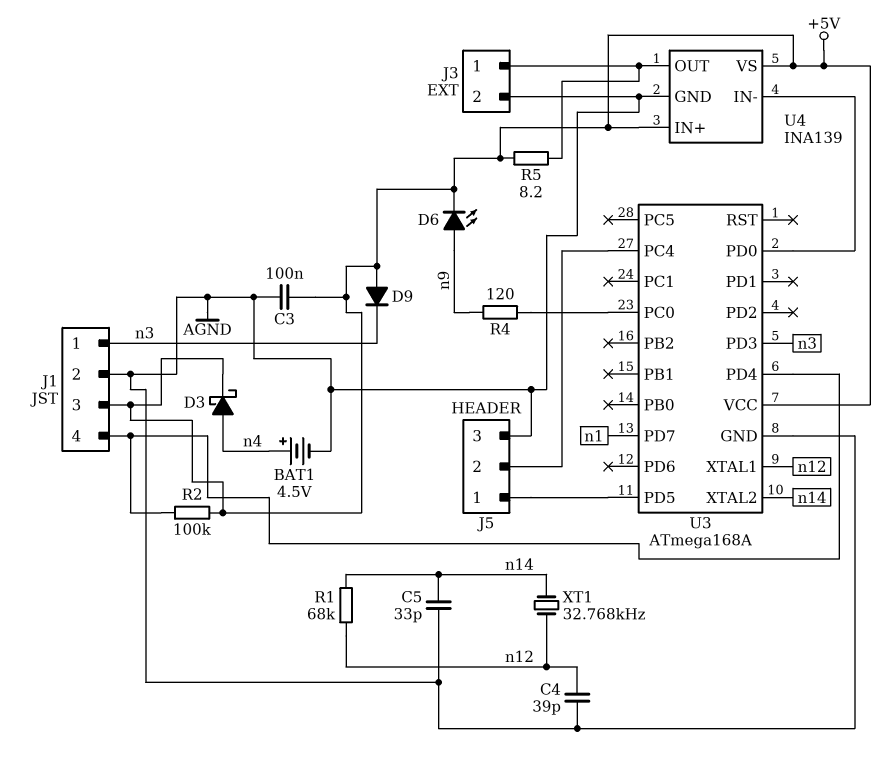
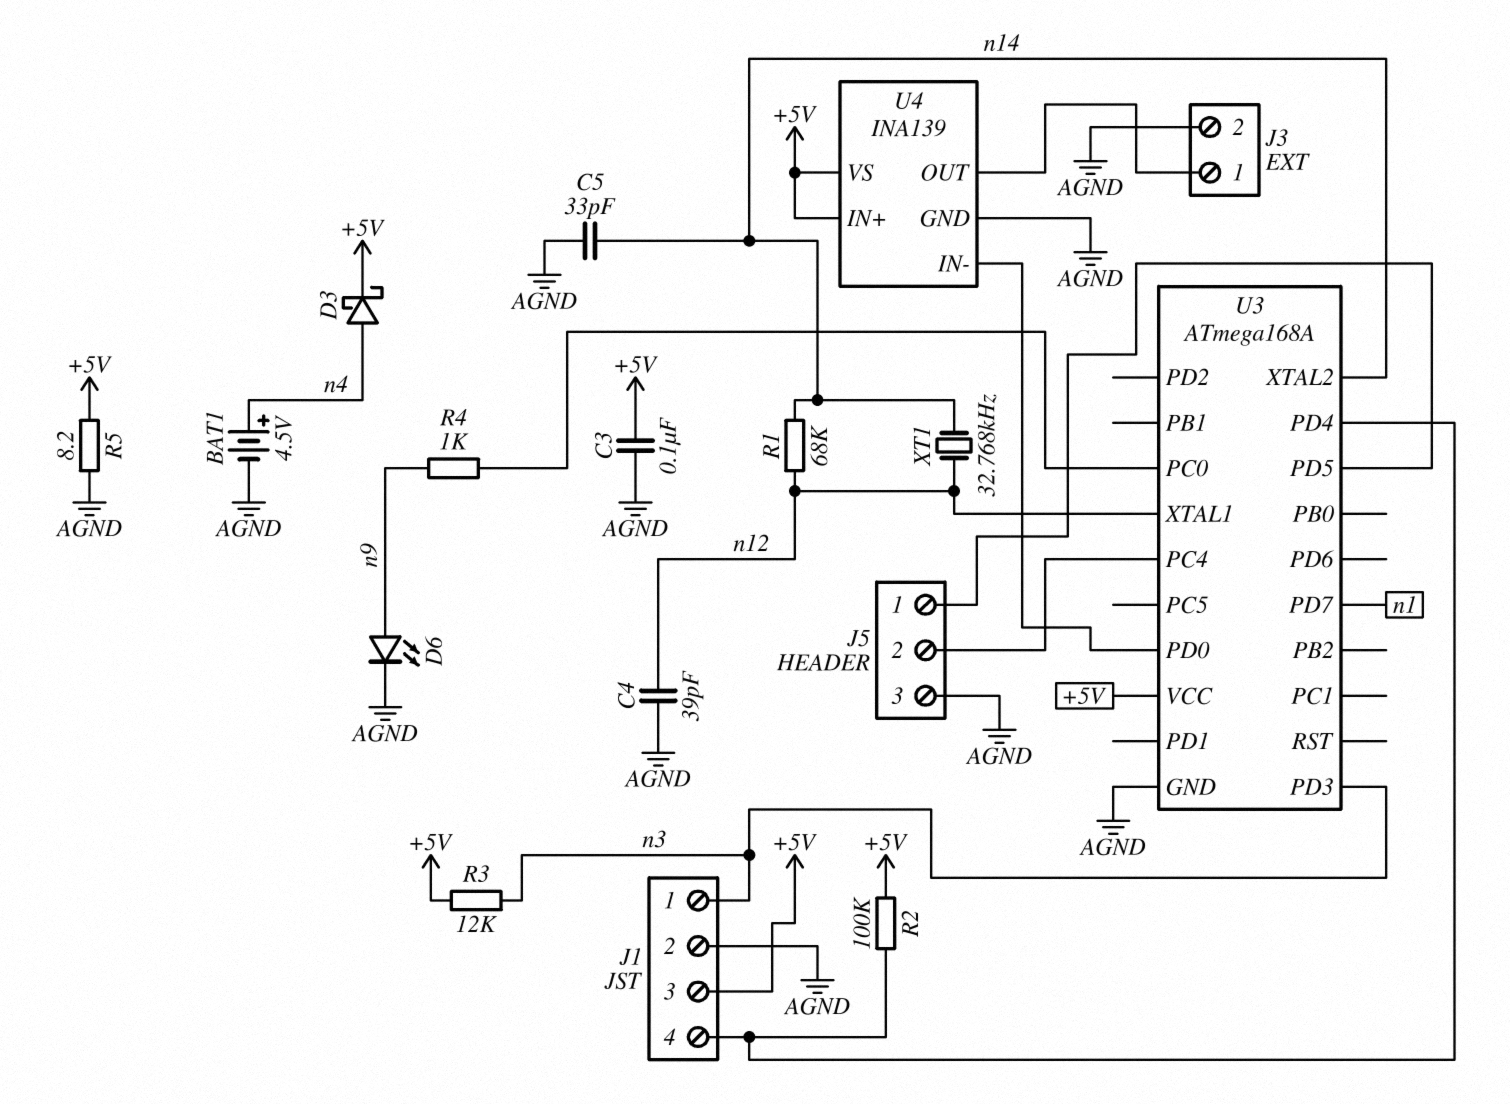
D6: LED (A n9, K +5V) -> LED (A n9, K AGND)
D9: diode (A +5V, K n3) -> none
R3: none -> 12k (+5V, n3)
R4: 120 (U3/PC0, n9) -> 1k (U3/PC0, n9)
R5: 8.2 (+5V, J3/1) -> 8.2 (+5V, AGND)

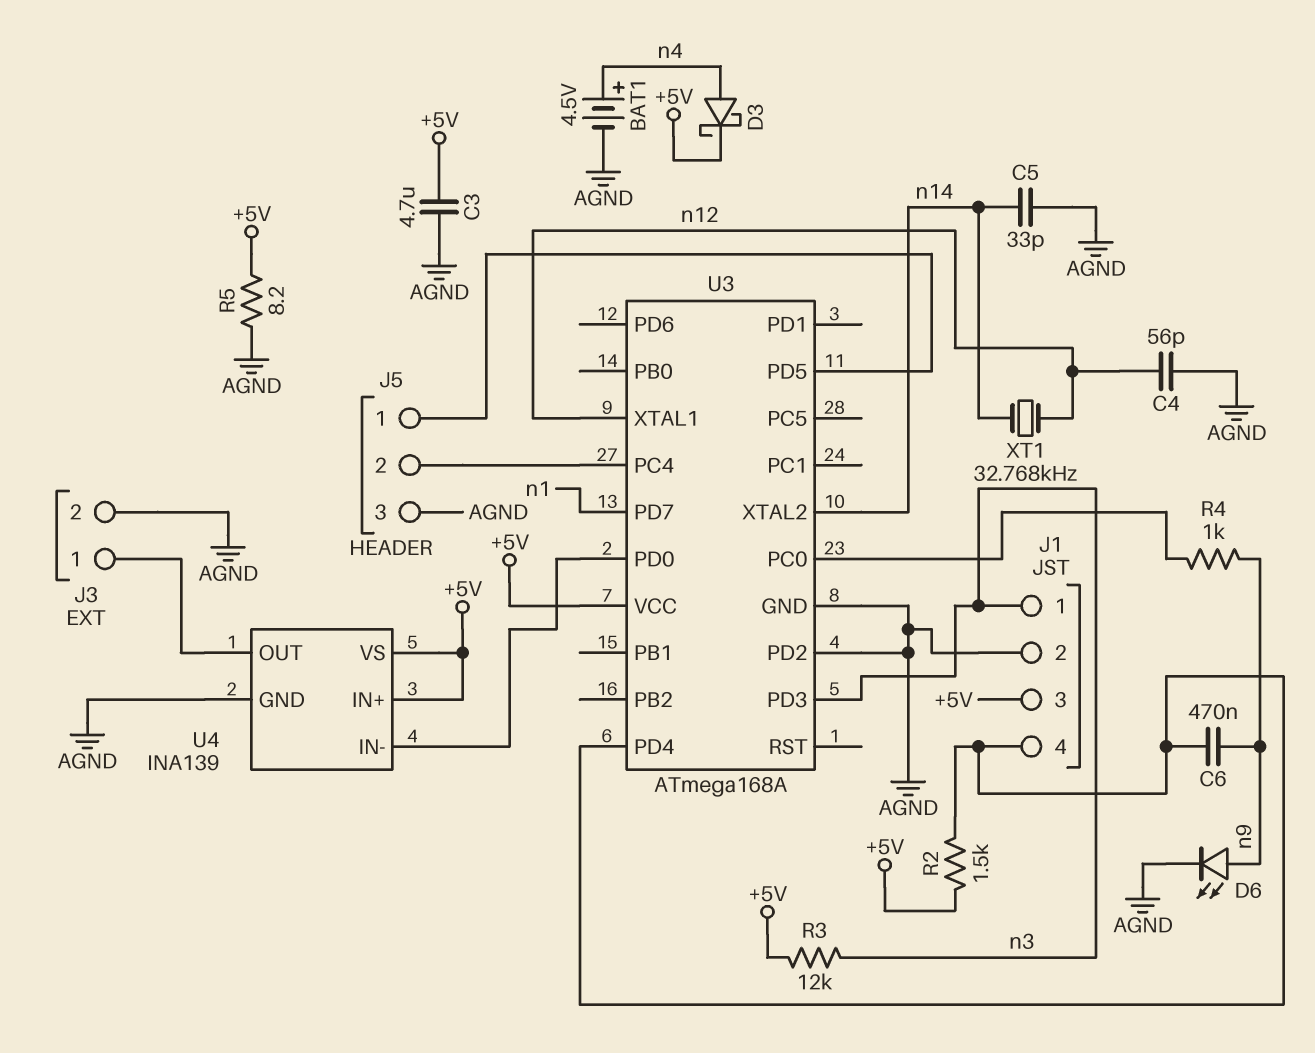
C3: 100nF (+5V, AGND) -> 4.7uF (+5V, AGND)
C4: 39pF (AGND, n12) -> 56pF (AGND, n12)
C6: none -> 470nF (J1/4, n9)
R1: 68k (n12, n14) -> none
R2: 100k (+5V, J1/4) -> 1.5k (+5V, J1/4)
U3 pin PD2: none -> AGND

